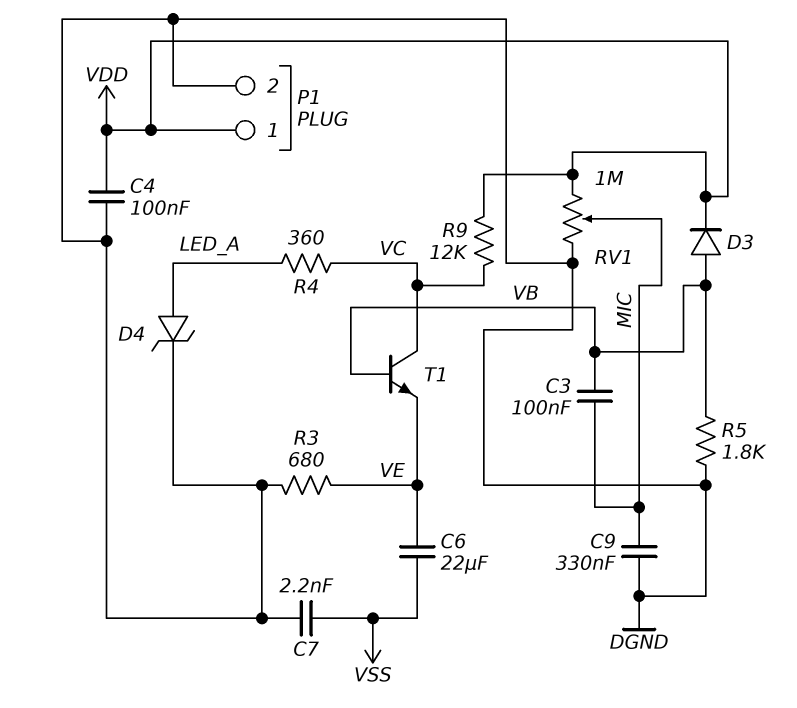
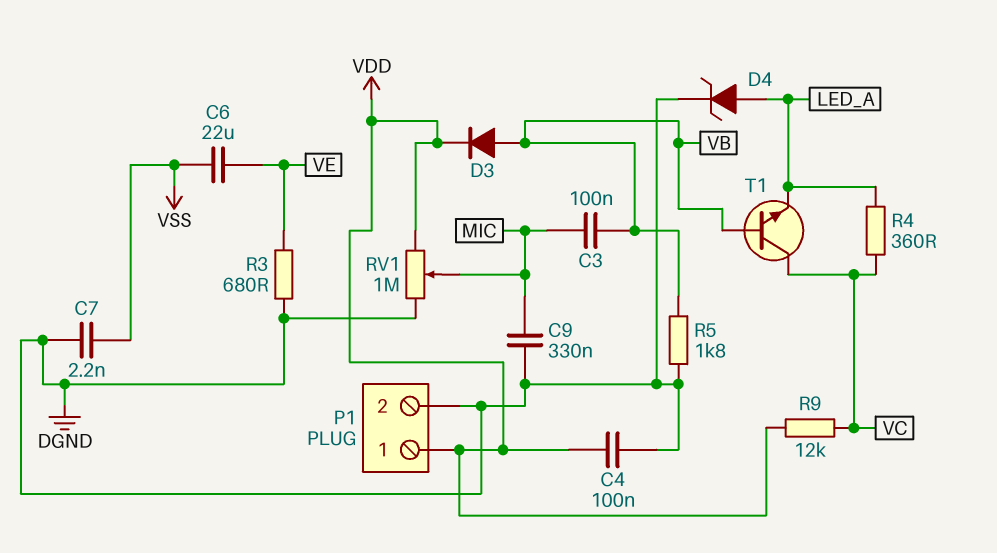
T1: NPN (B VB, C VC, E VE) -> NPN (B VB, C VC, E LED_A)

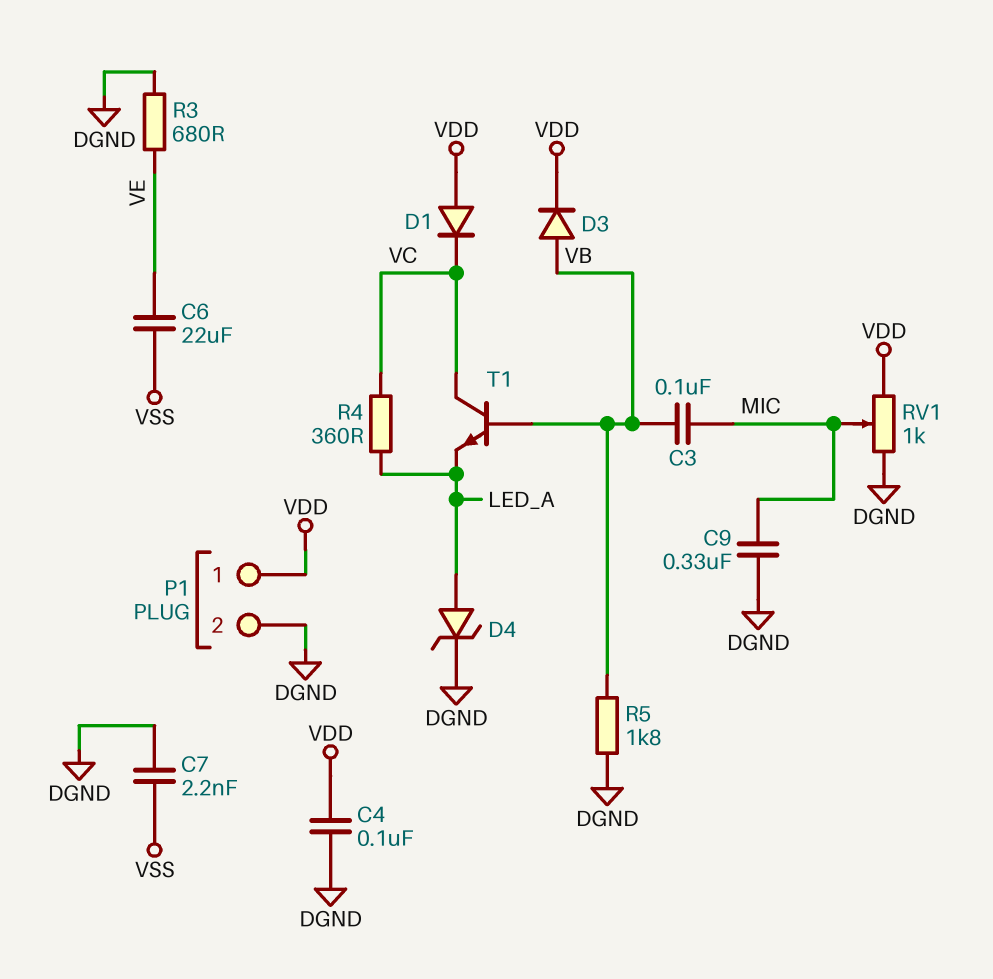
D1: none -> diode (A VDD, K VC)
R9: 12k (VC, VDD) -> none
RV1: 1M (DGND, VDD, wiper MIC) -> 1k (DGND, VDD, wiper MIC)

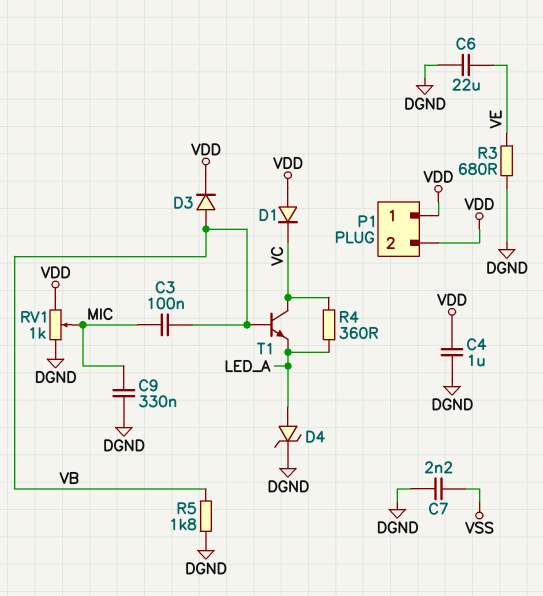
C4: 100nF (DGND, VDD) -> 1uF (DGND, VDD)
C6: 22uF (VE, VSS) -> 22uF (DGND, VE)
P1 pin 2: DGND -> VDD

